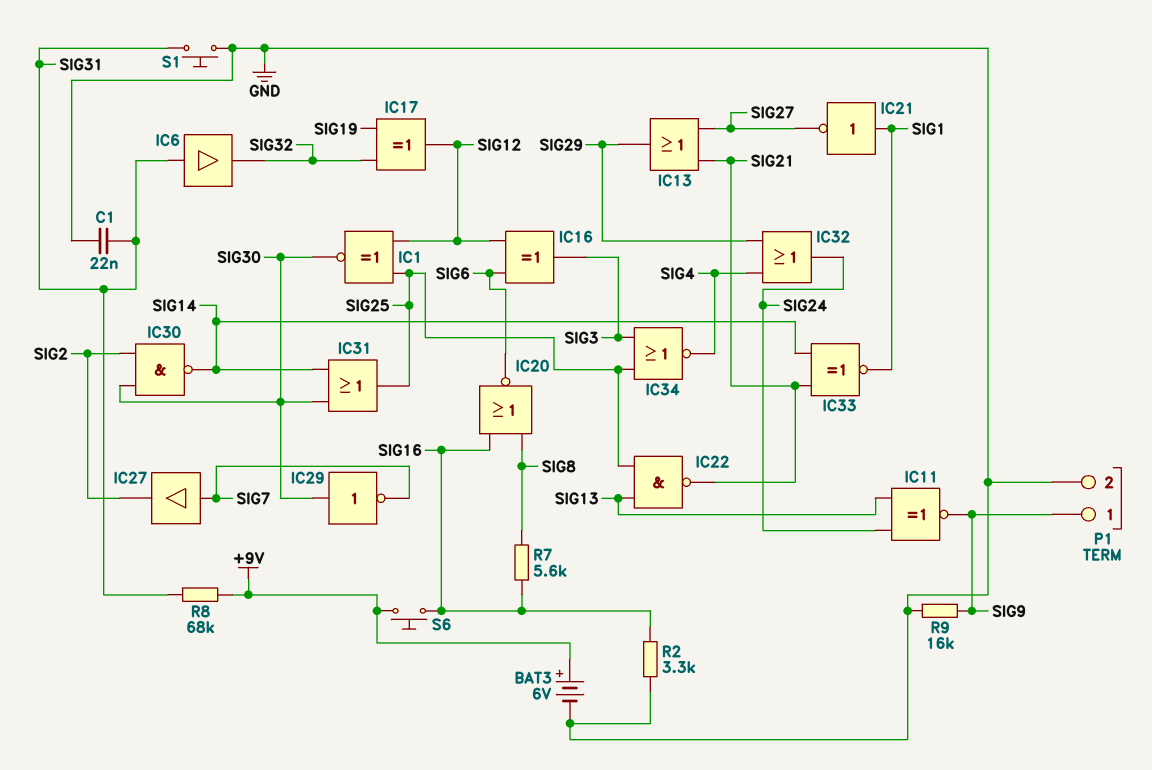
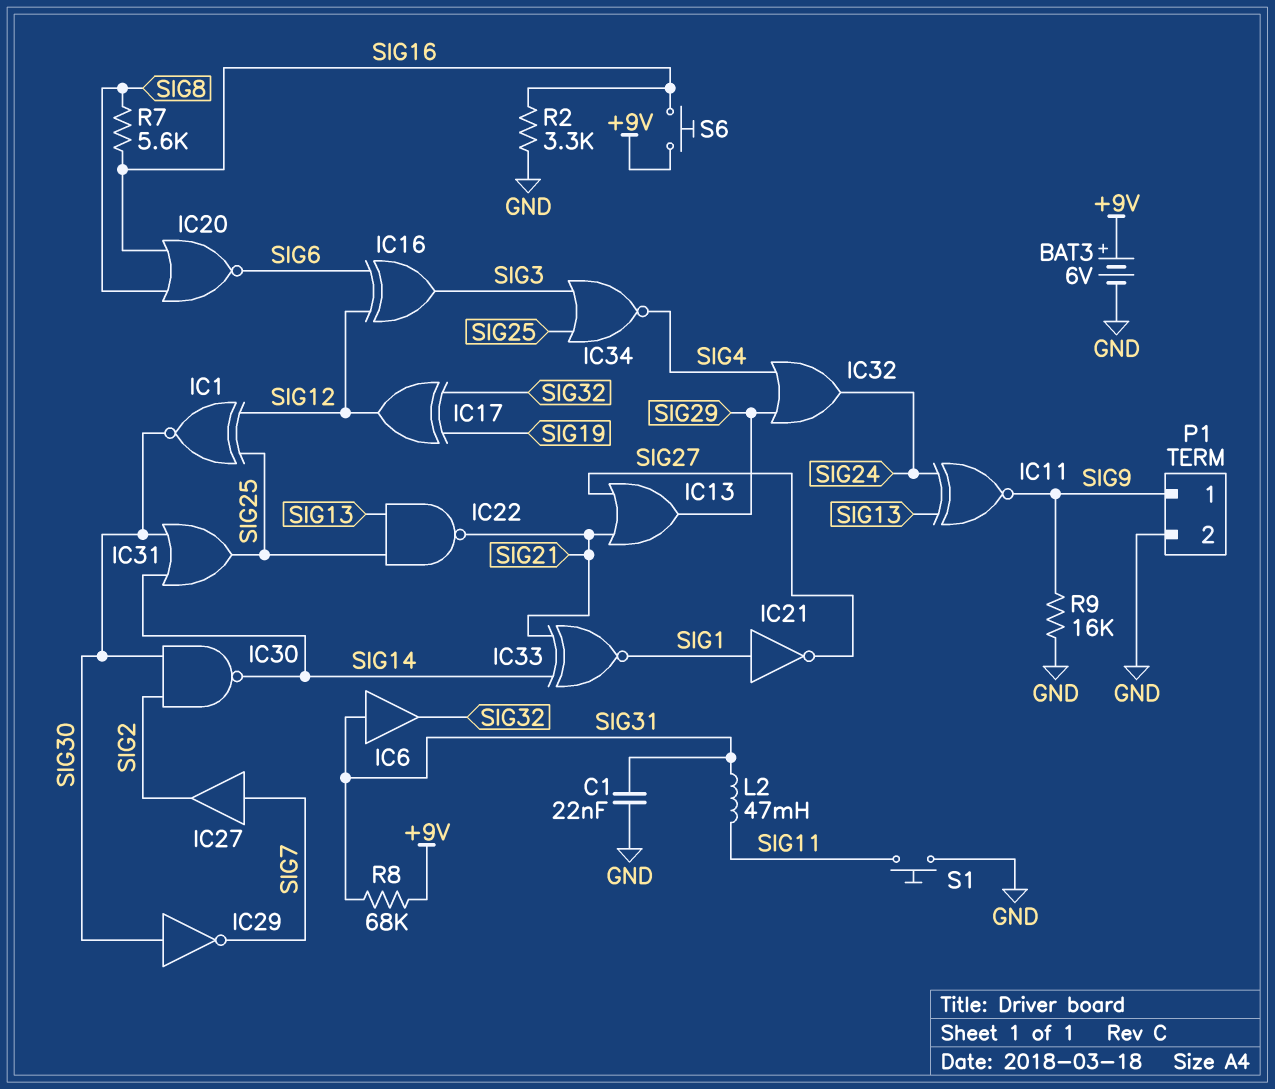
L2: none -> 47mH (SIG11, SIG31)
S1: button (GND, SIG31) -> button (GND, SIG11)

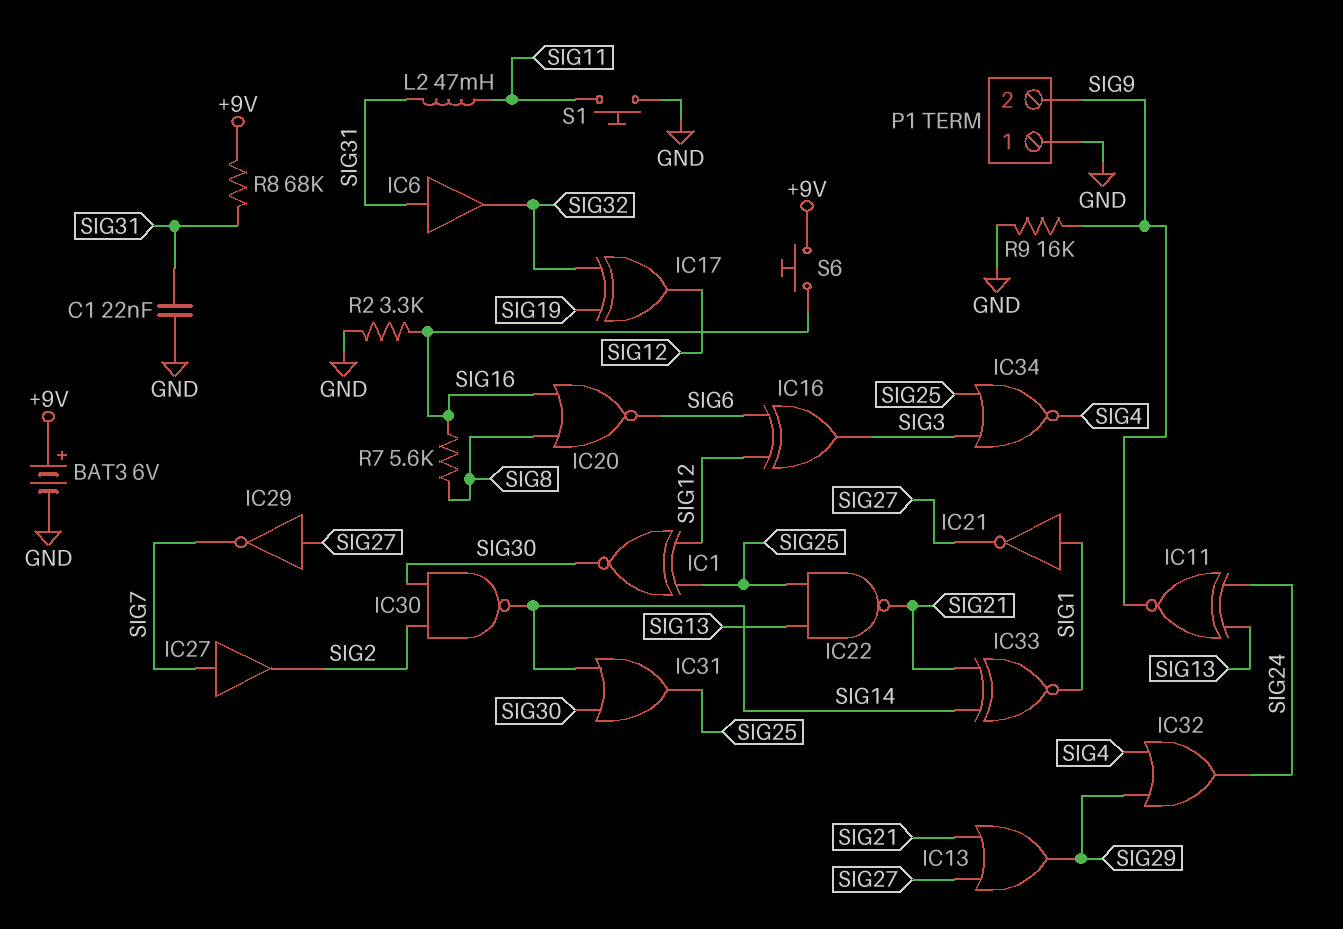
IC29: NOT (in SIG30, out SIG7) -> NOT (in SIG27, out SIG7)
P1 pin 1: SIG9 -> GND
P1 pin 2: GND -> SIG9

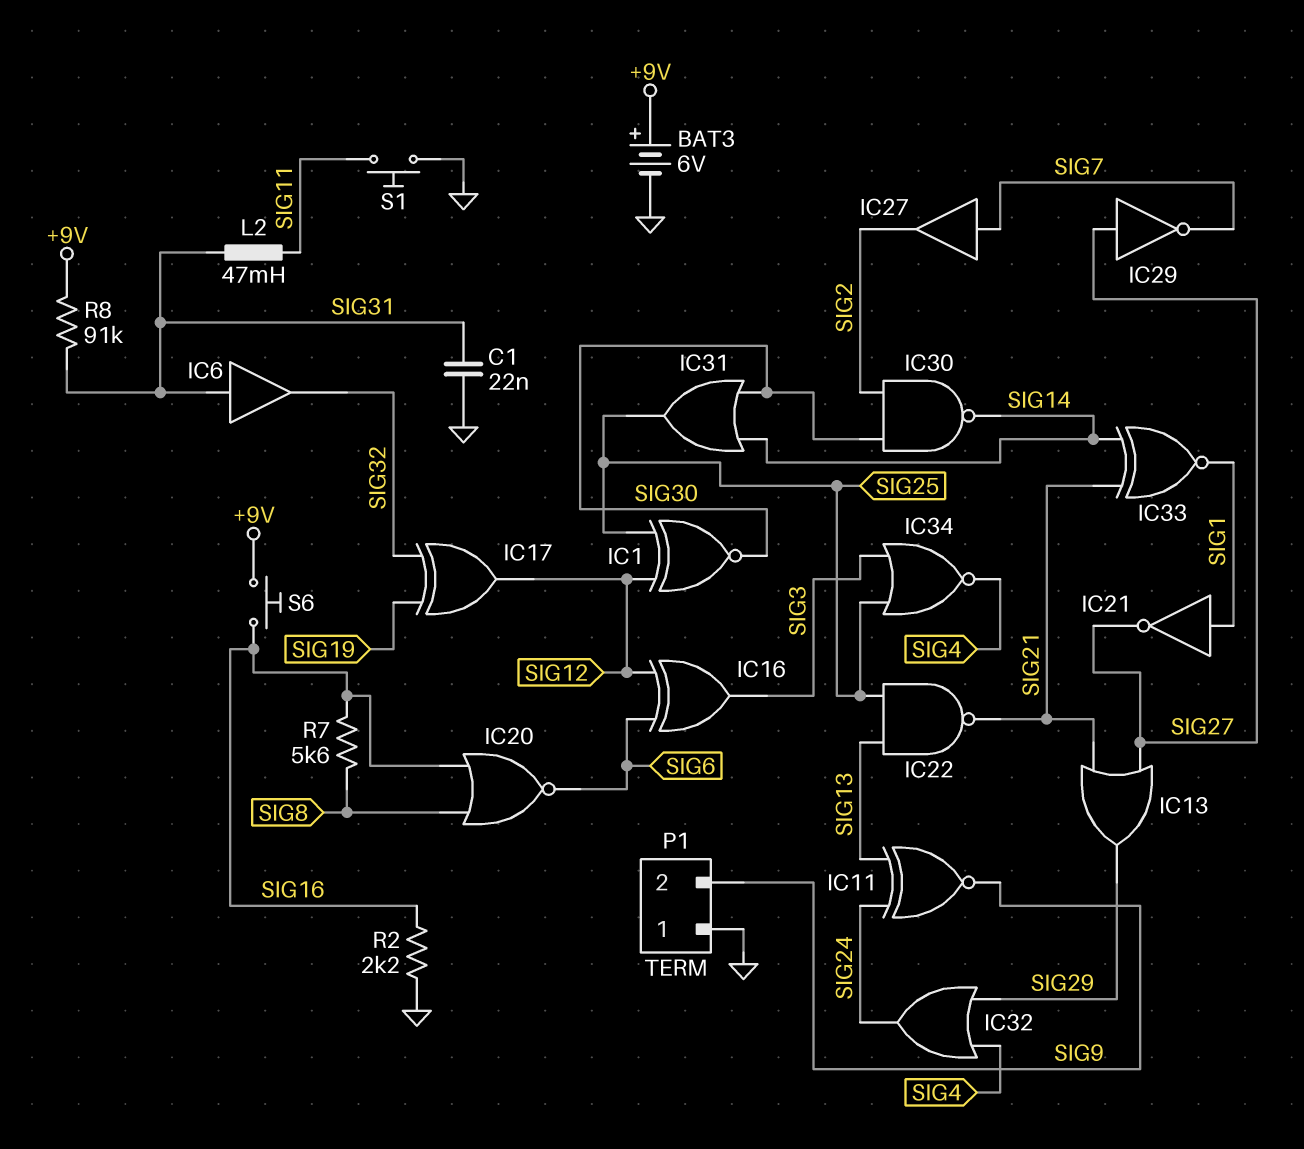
R2: 3.3k (GND, SIG16) -> 2.2k (GND, SIG16)
R8: 68k (+9V, SIG31) -> 91k (+9V, SIG31)
R9: 16k (GND, SIG9) -> none

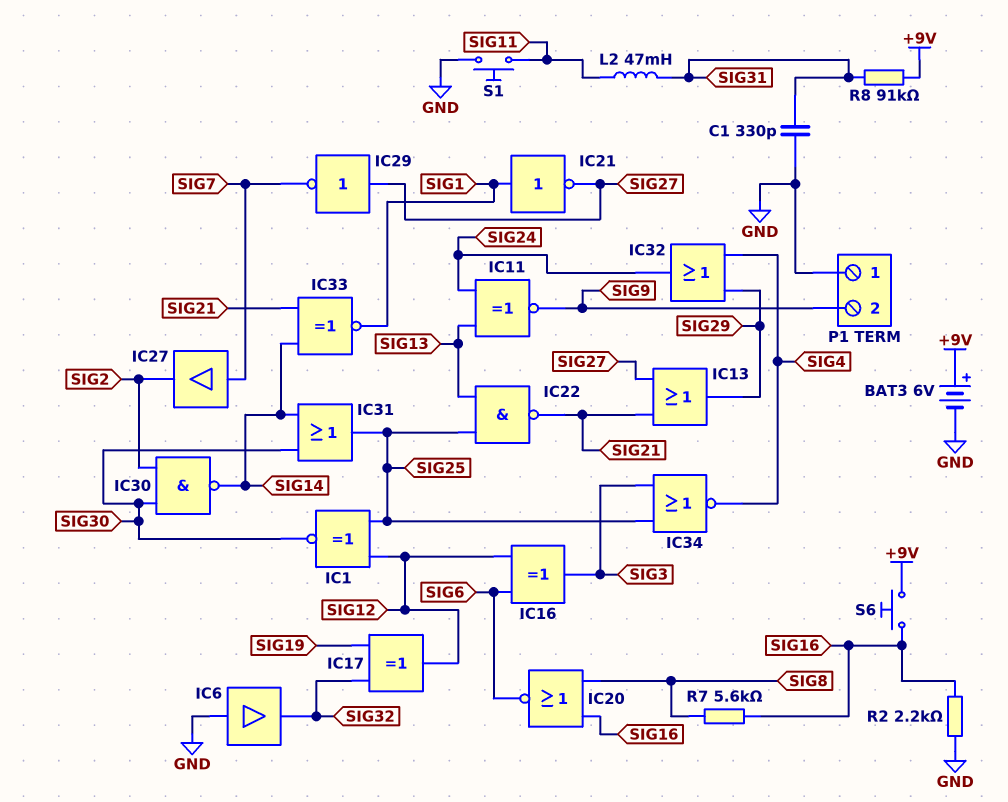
C1: 22nF (GND, SIG31) -> 330pF (GND, SIG31)
IC6: buffer (in SIG31, out SIG32) -> buffer (in GND, out SIG32)

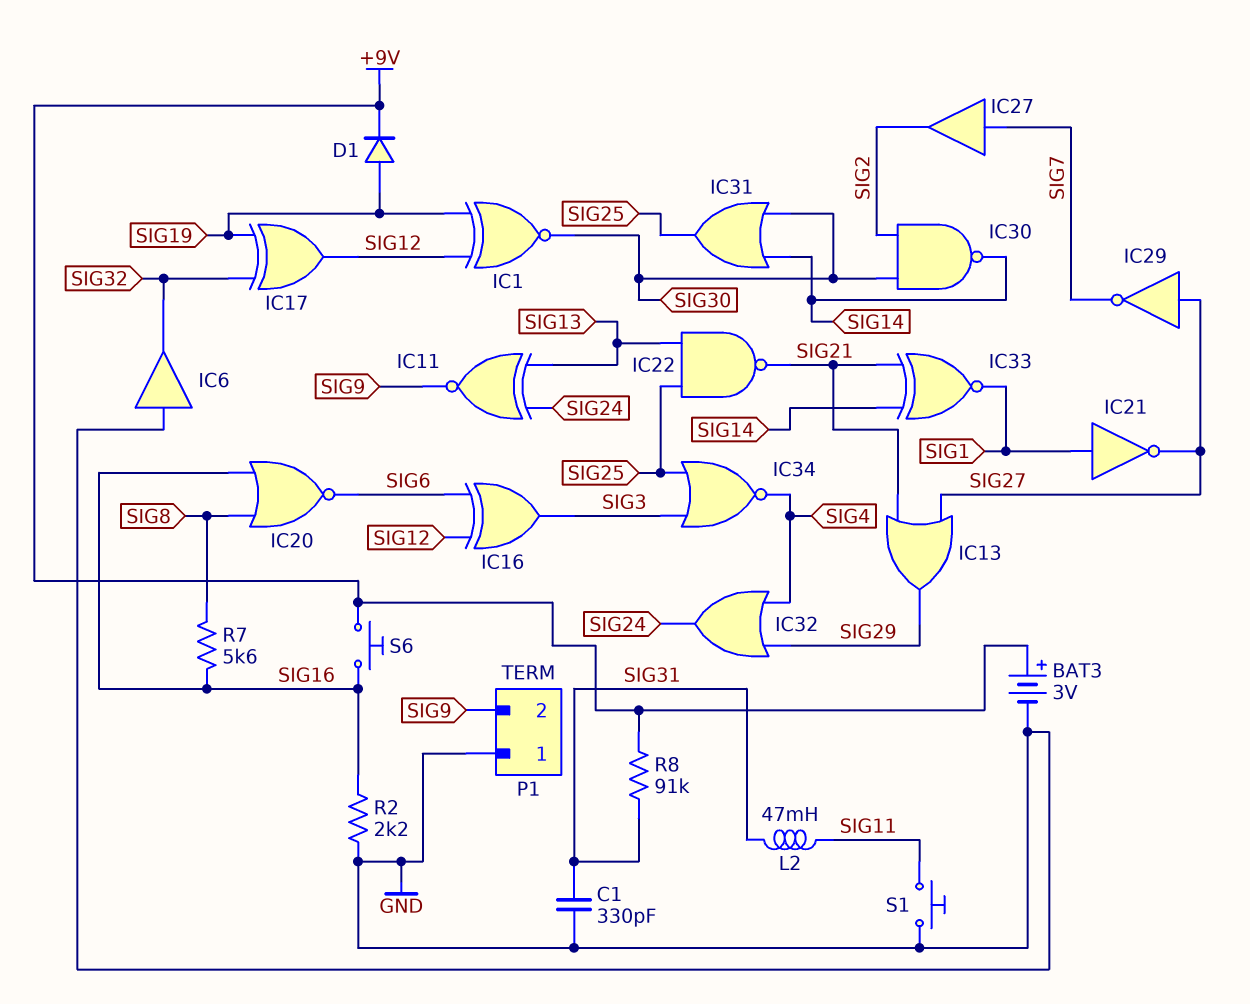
BAT3: 6V (plus +9V, minus GND) -> 3V (plus +9V, minus GND)
D1: none -> diode (A SIG19, K +9V)
IC1: XNOR (in SIG12, in SIG25, out SIG30) -> XNOR (in SIG12, in SIG19, out SIG30)

